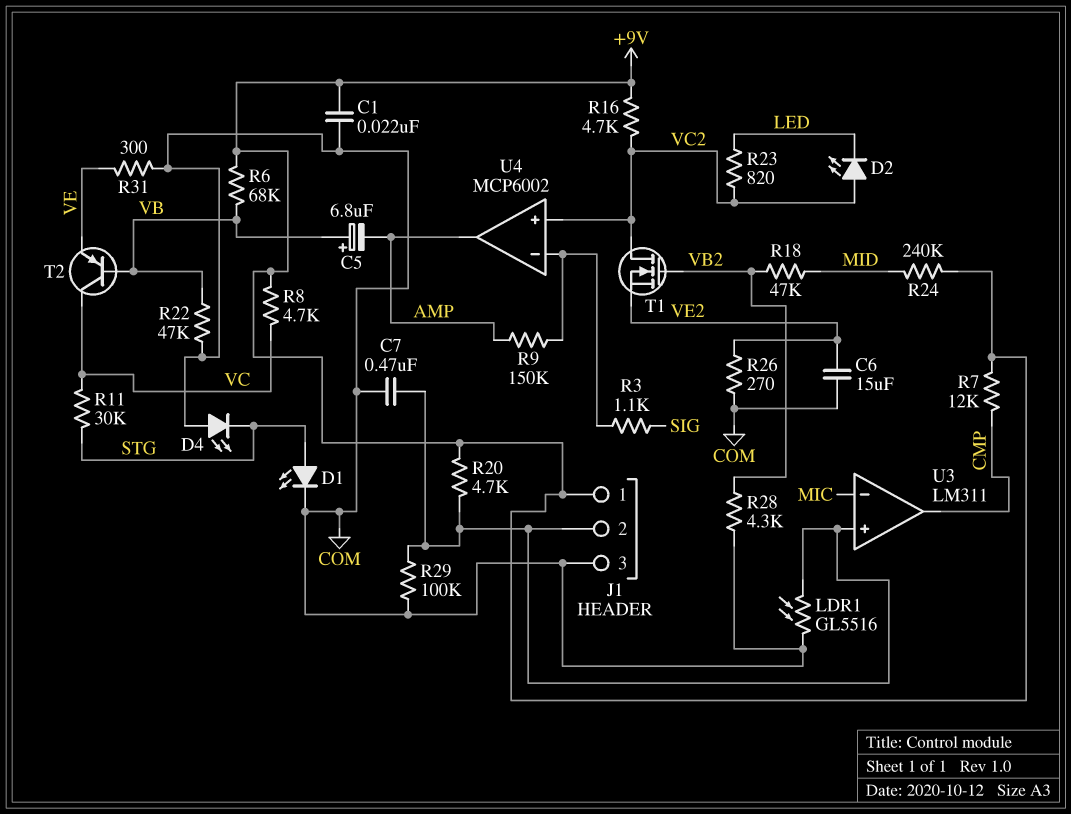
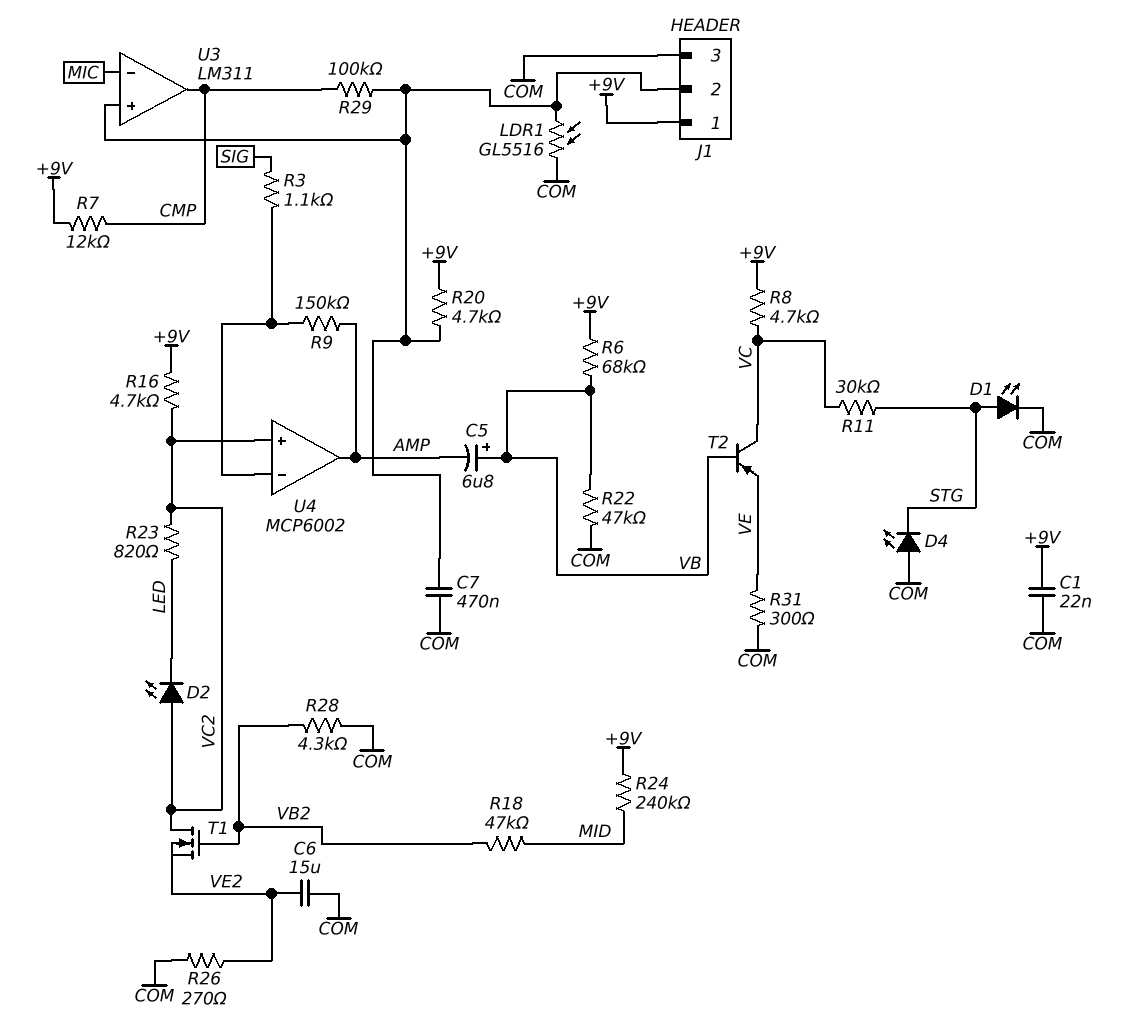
R29: 100k (COM, J1/2) -> 100k (CMP, J1/2)

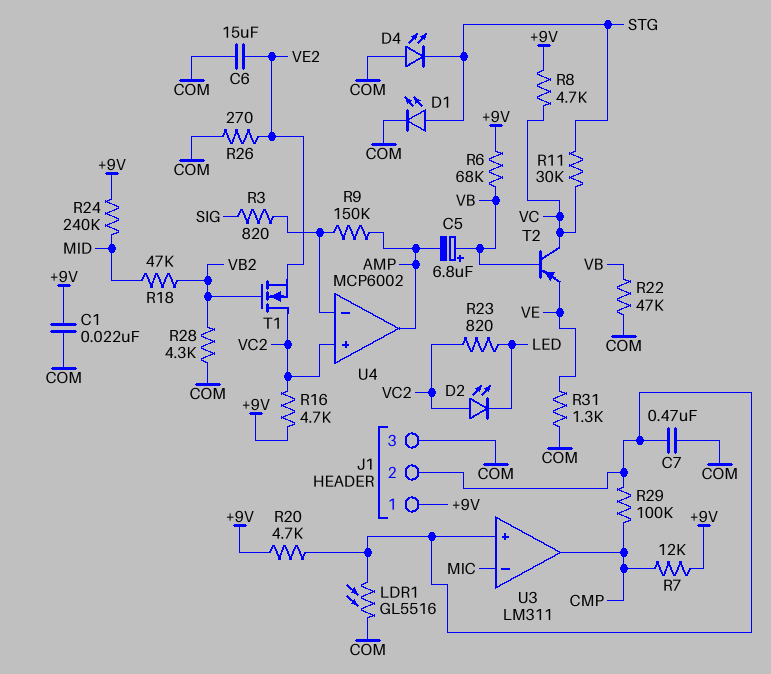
R3: 1.1k (SIG, U4/in-) -> 820 (SIG, U4/in-)
R31: 300 (COM, VE) -> 1.3k (COM, VE)

